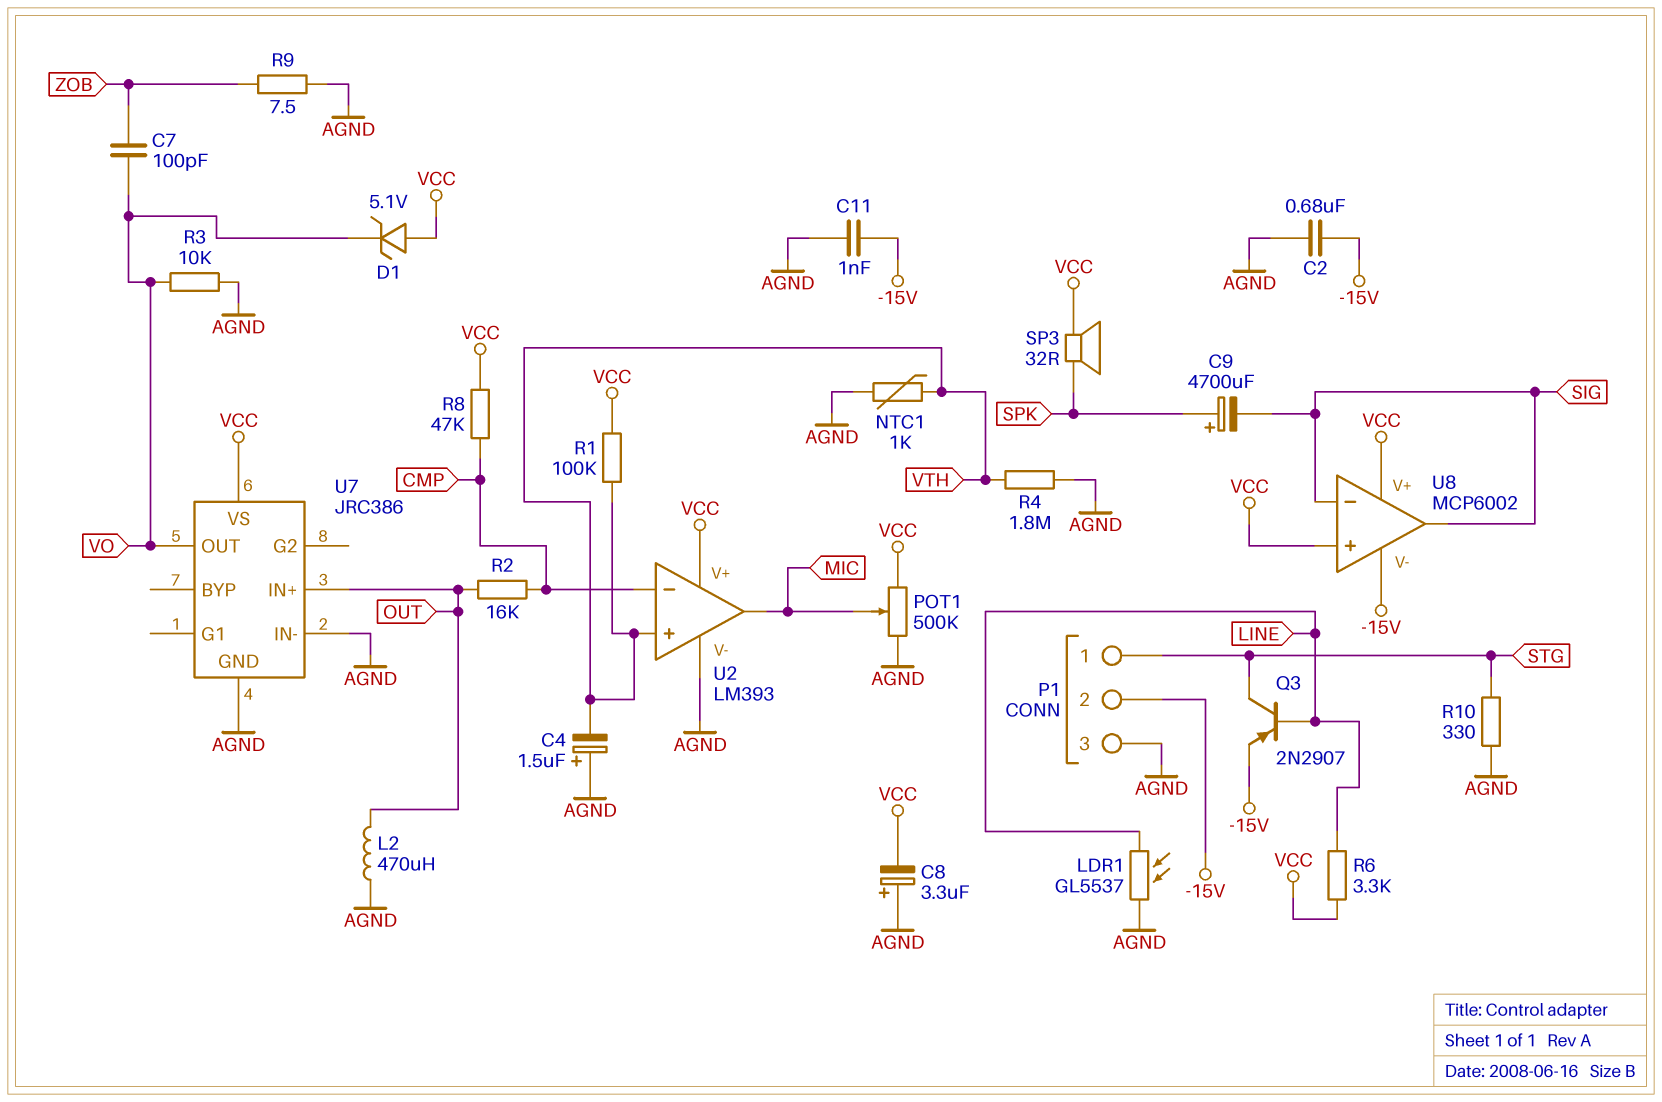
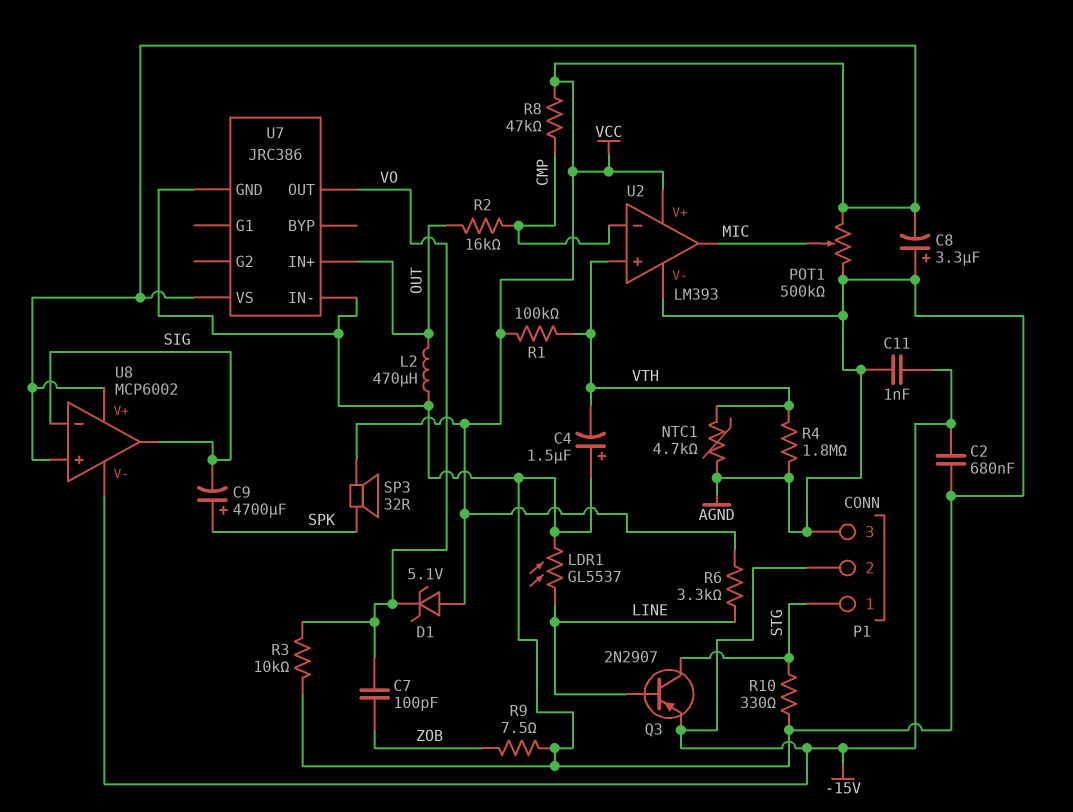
NTC1: 1k (AGND, VTH) -> 4.7k (AGND, VTH)

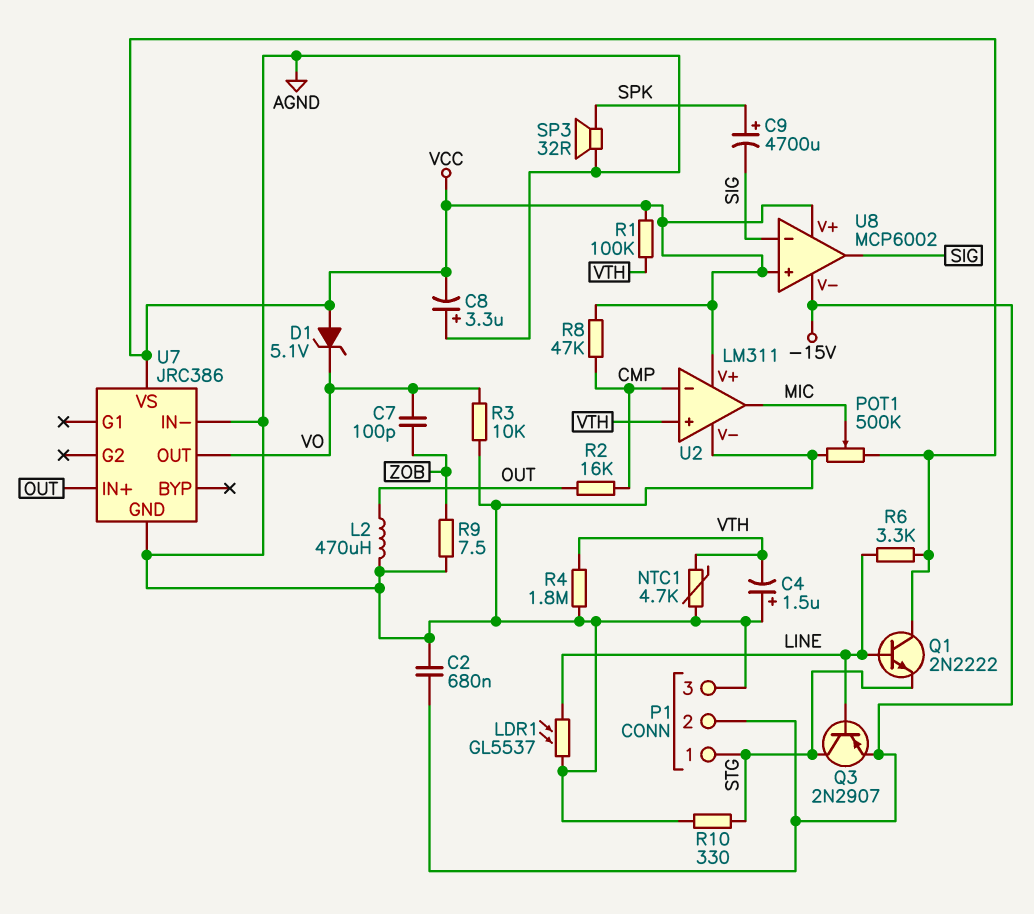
C11: 1nF (-15V, AGND) -> none
Q1: none -> NPN 2N2222 (B LINE, C VCC, E STG)
SP3: speaker 32R (SPK, VCC) -> speaker 32R (AGND, SPK)
U2: LM393 -> LM311

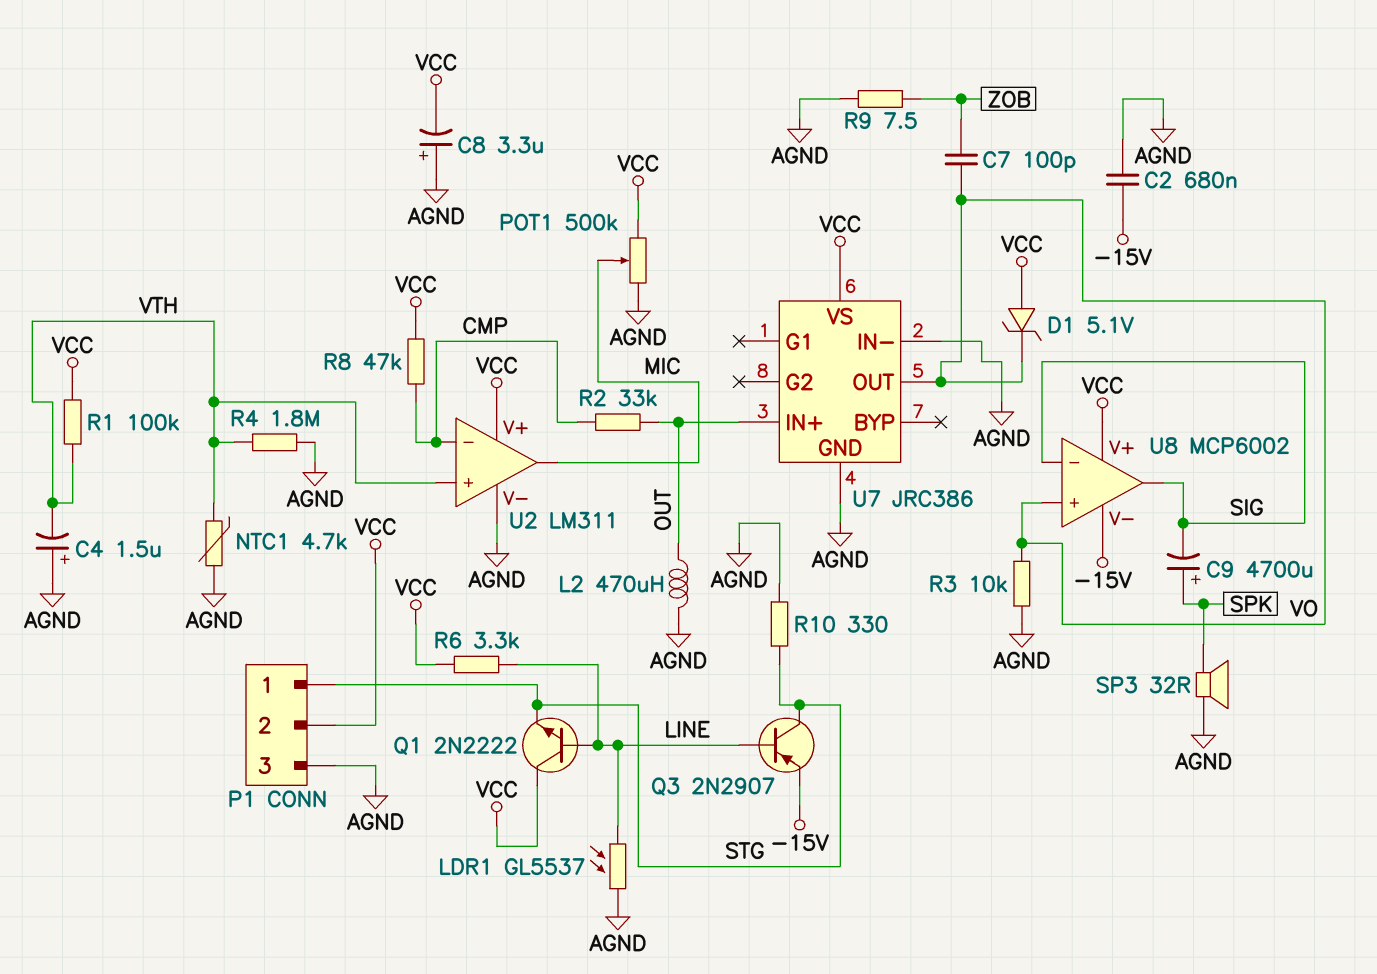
P1 pin 2: -15V -> VCC
R2: 16k (CMP, OUT) -> 33k (CMP, OUT)
U8 pin in+: VCC -> VO

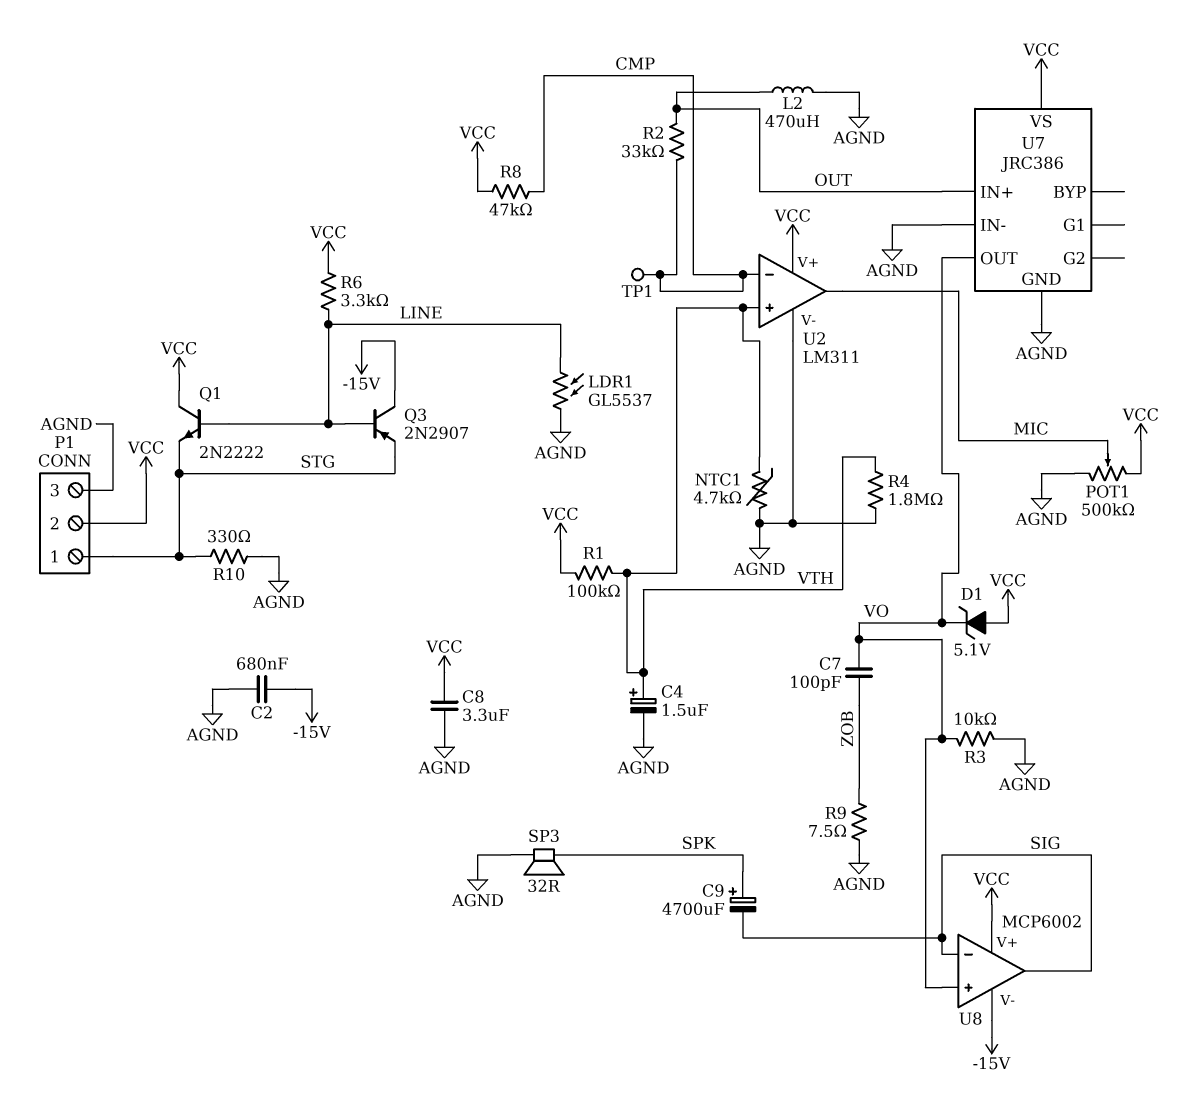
C4: 1.5uF (plus AGND, minus VTH) -> 1.5uF (plus VTH, minus AGND)
C8: 3.3uF (plus AGND, minus VCC) -> 3.3uF (AGND, VCC)
Q3: PNP 2N2907 (B LINE, C STG, E -15V) -> PNP 2N2907 (B LINE, C -15V, E STG)
TP1: none -> test point (CMP)

